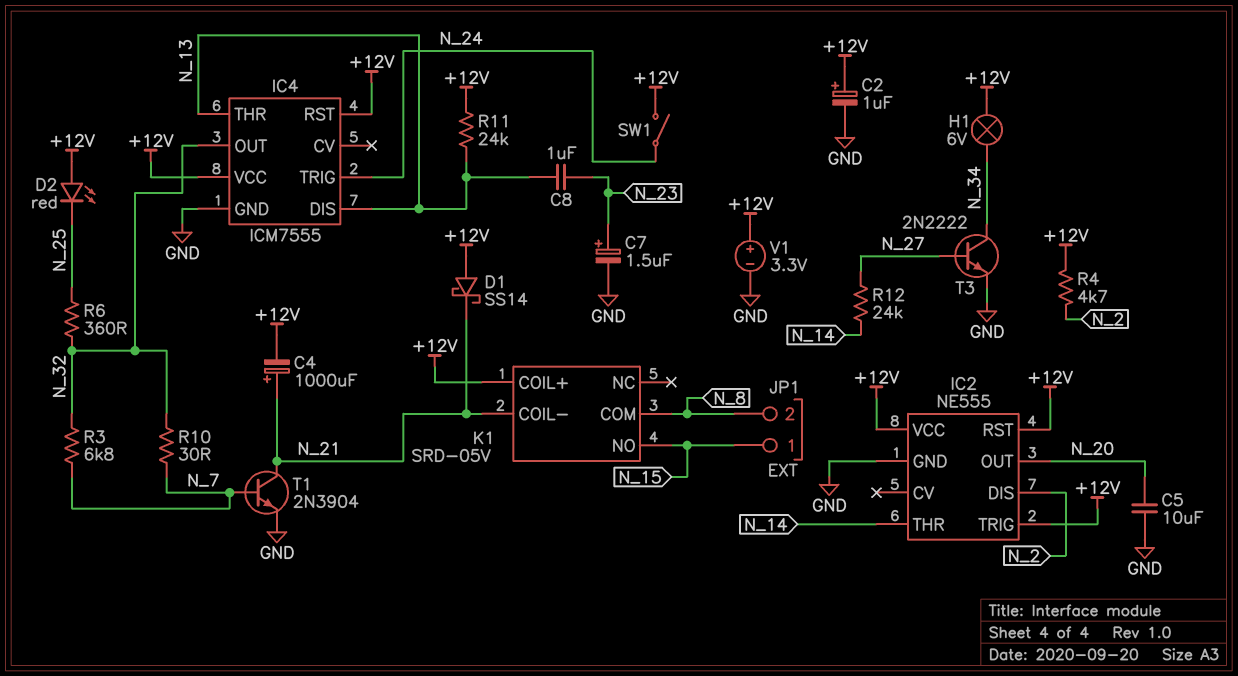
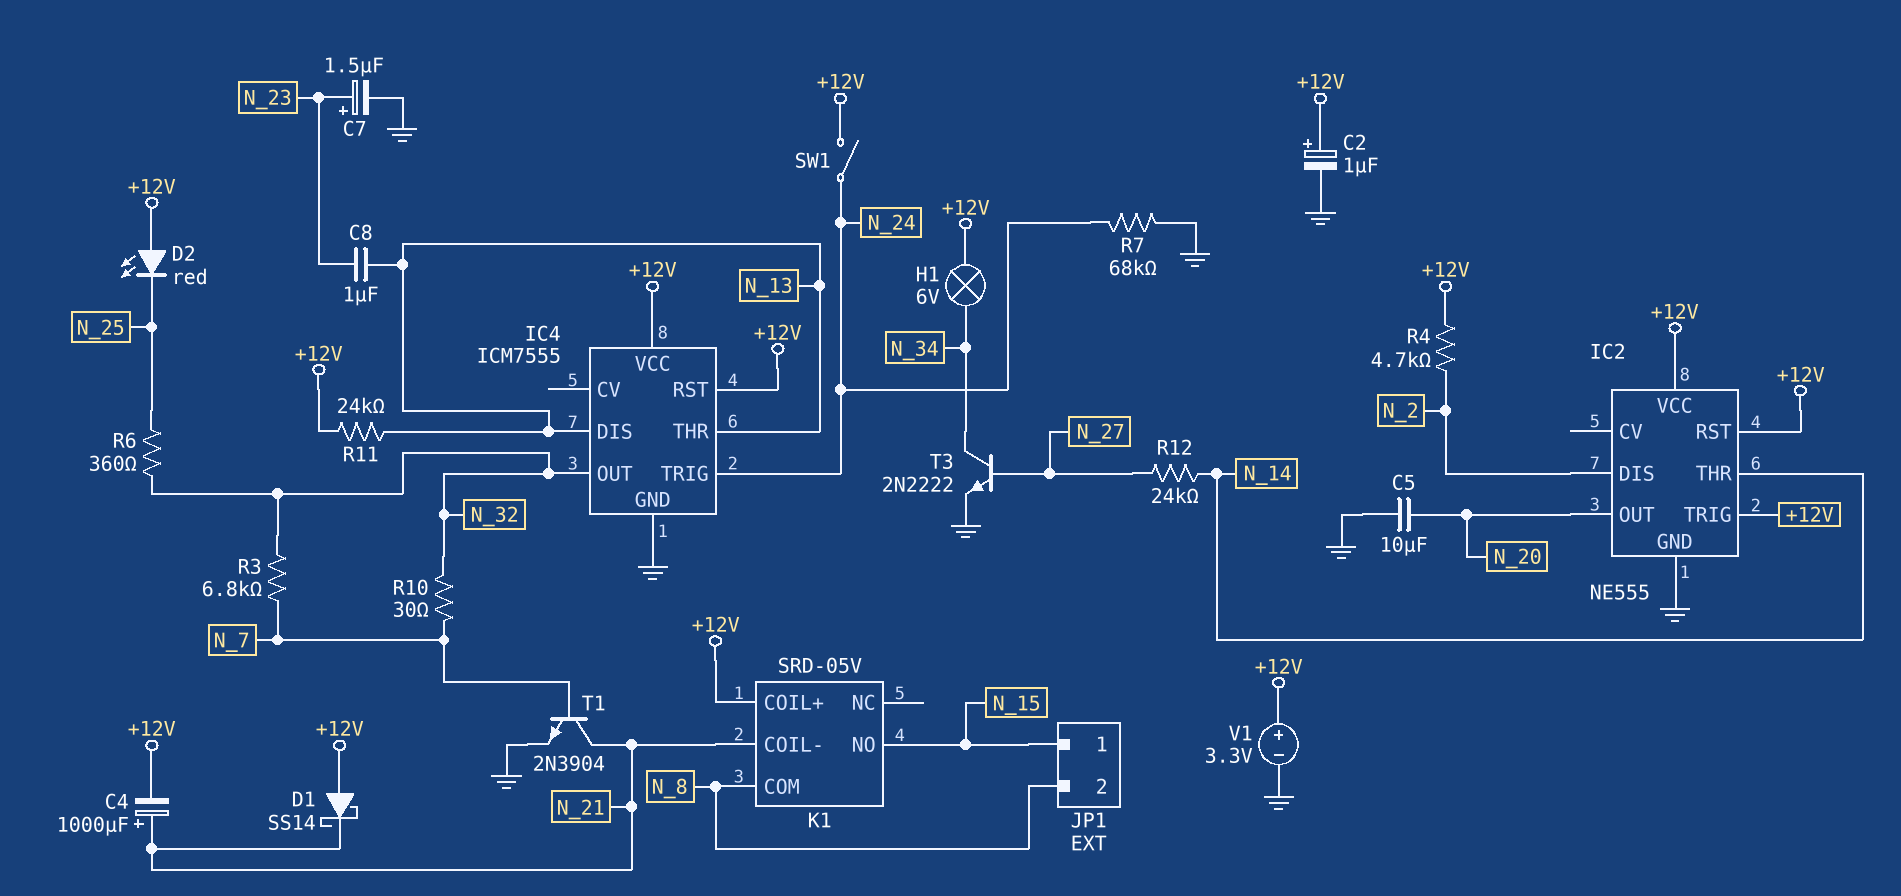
R7: none -> 68k (GND, N_24)

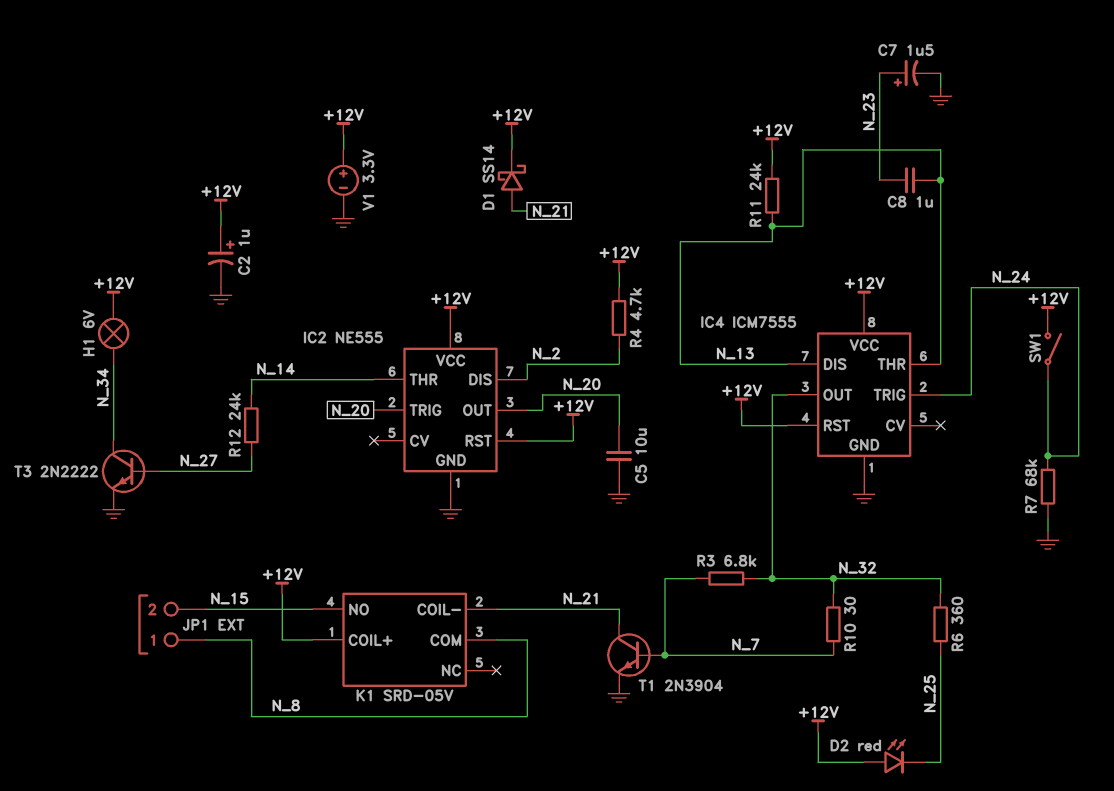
C4: 1000uF (plus N_21, minus +12V) -> none
D1: schottky SS14 (A +12V, K N_21) -> schottky SS14 (A N_21, K +12V)
IC2 pin TRIG: +12V -> N_20
JP1 pin 1: N_15 -> N_8
JP1 pin 2: N_8 -> N_15

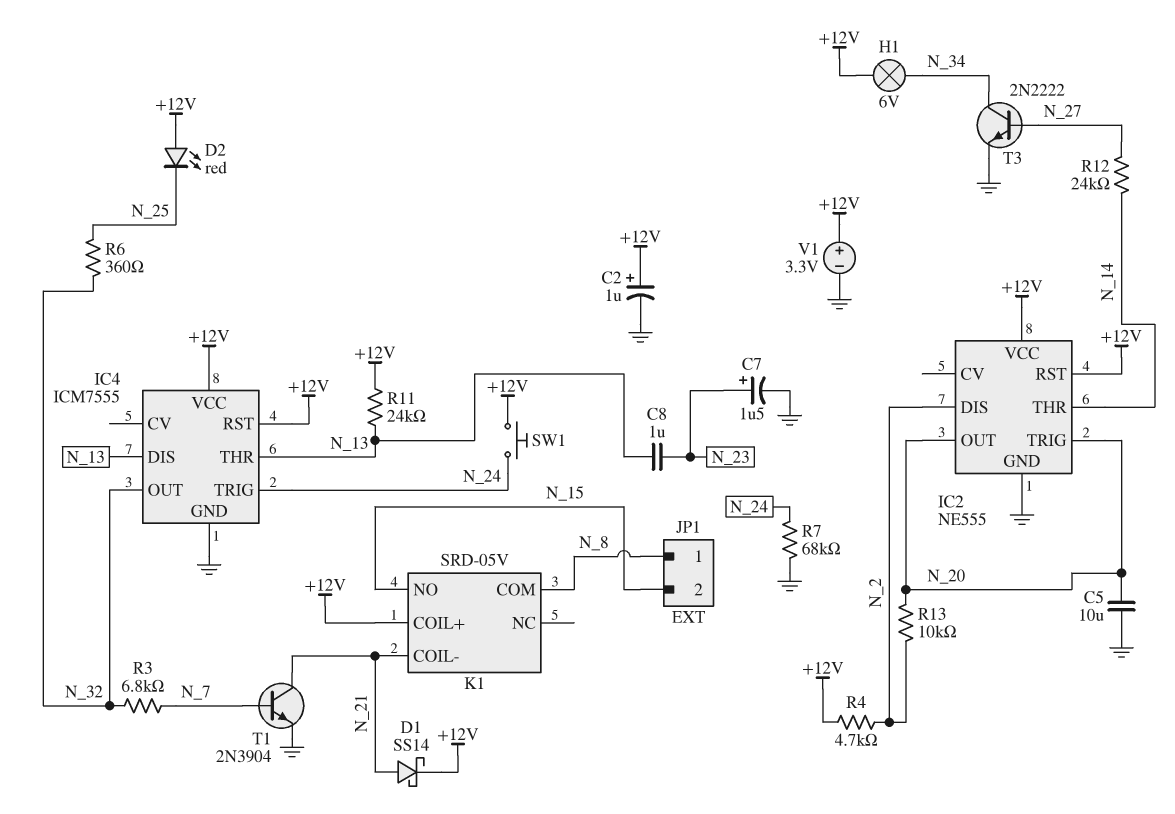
R10: 30 (N_7, N_32) -> none
R13: none -> 10k (N_2, N_20)
SW1: switch (+12V, N_24) -> button (+12V, N_24)

